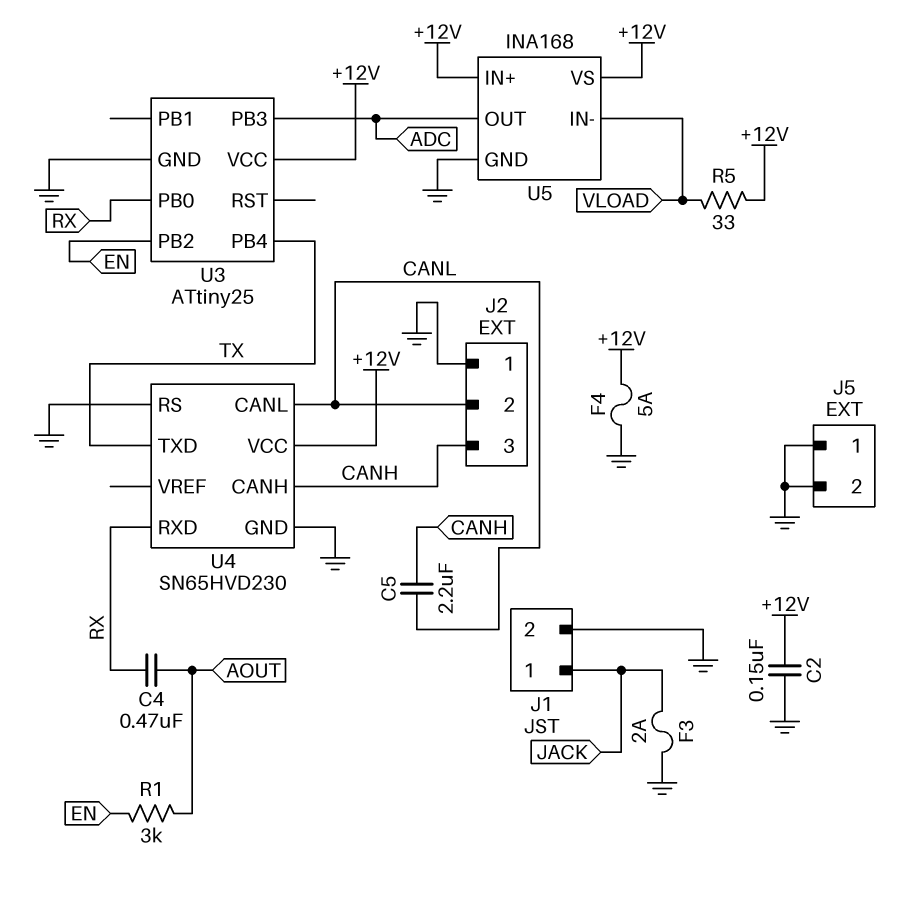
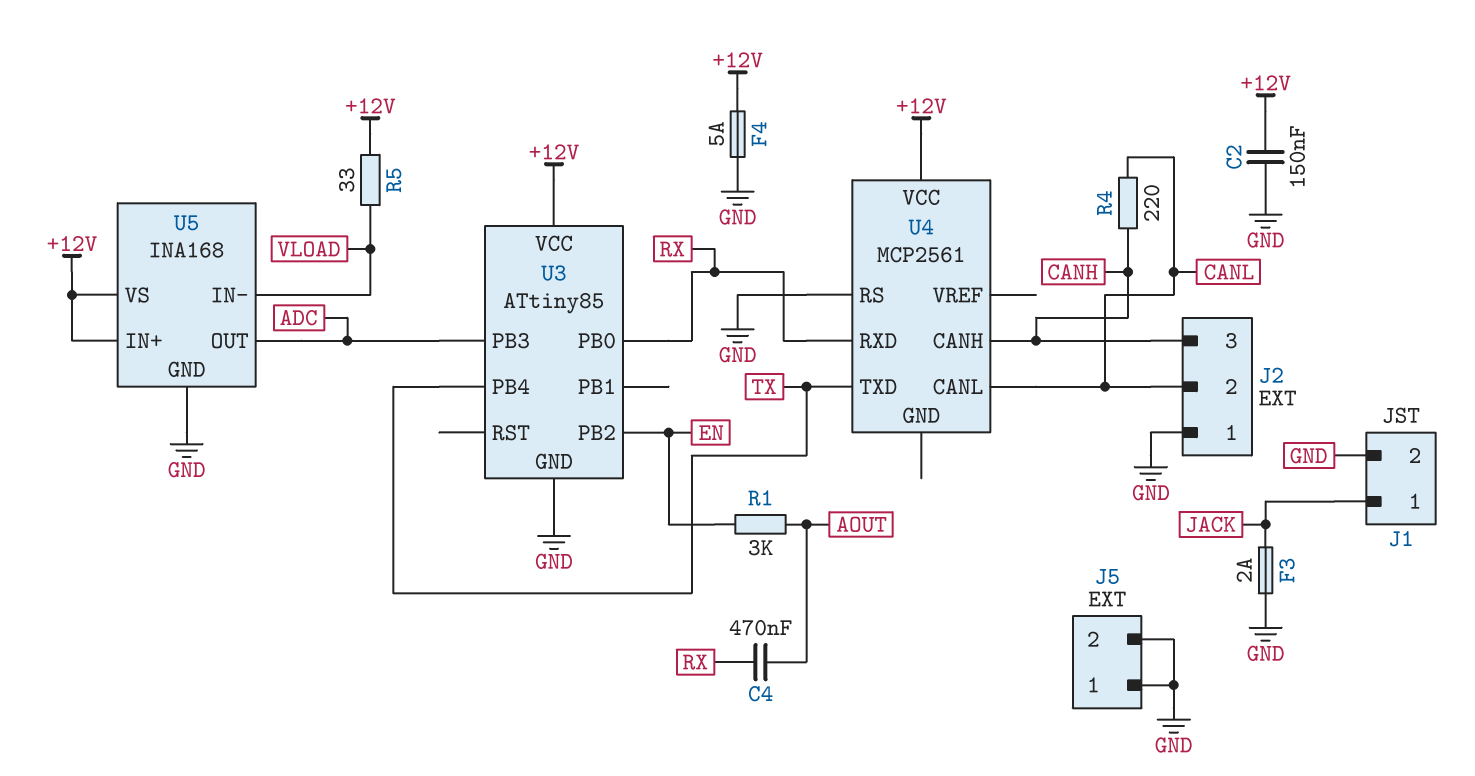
C5: 2.2uF (CANH, CANL) -> none
R4: none -> 220 (CANH, CANL)
U3: ATtiny25 -> ATtiny85
U4: SN65HVD230 -> MCP2561
U4 pin GND: GND -> none

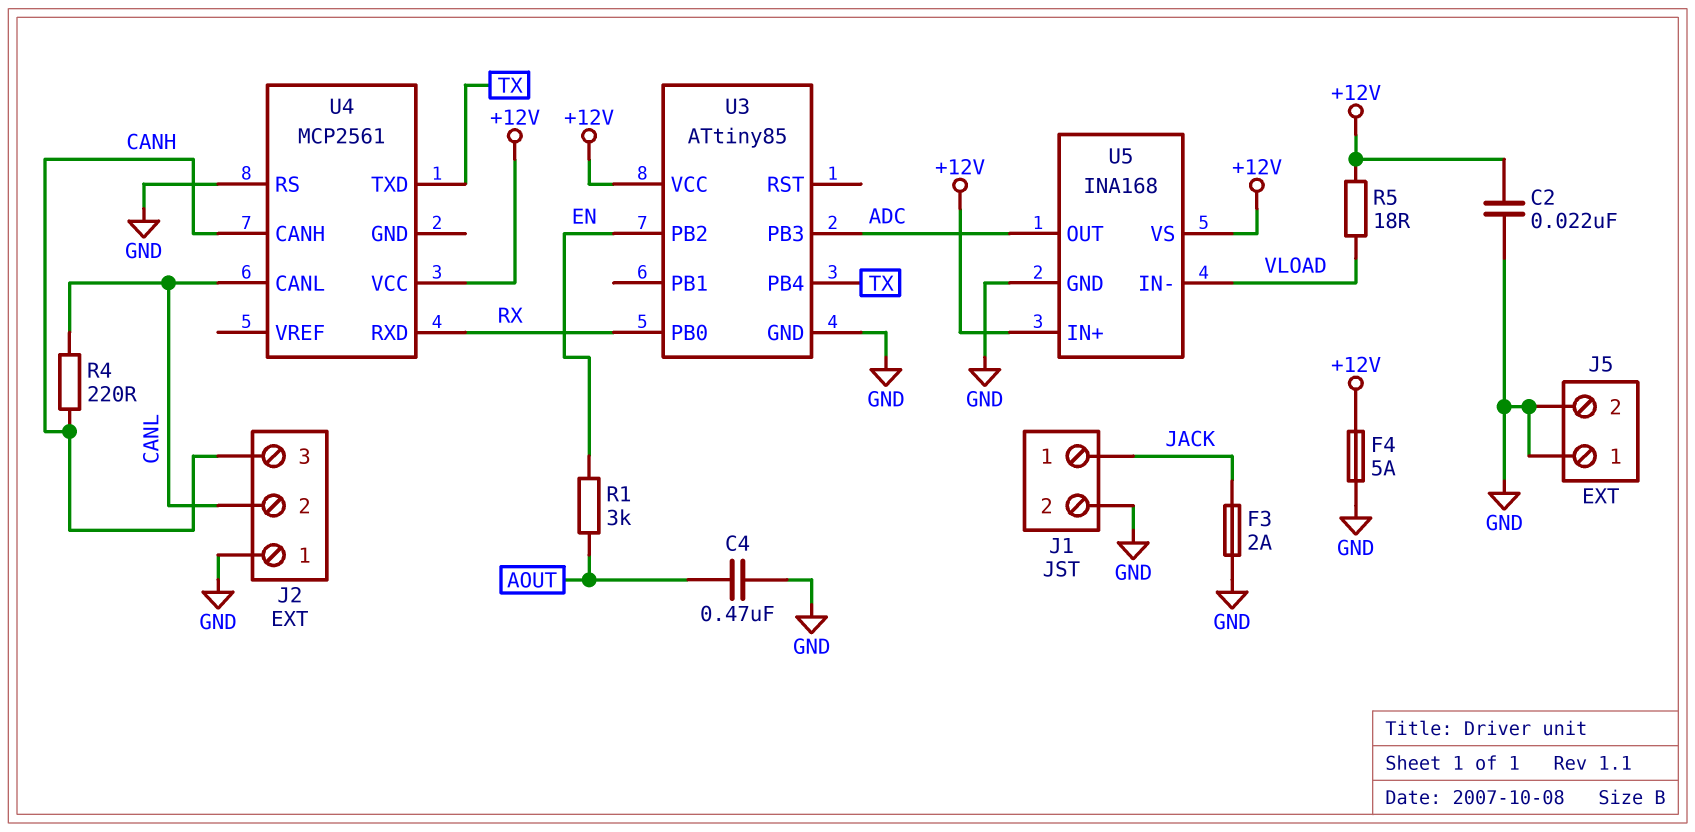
C2: 150nF (+12V, GND) -> 22nF (+12V, GND)
C4: 470nF (AOUT, RX) -> 470nF (AOUT, GND)
R5: 33 (+12V, VLOAD) -> 18 (+12V, VLOAD)

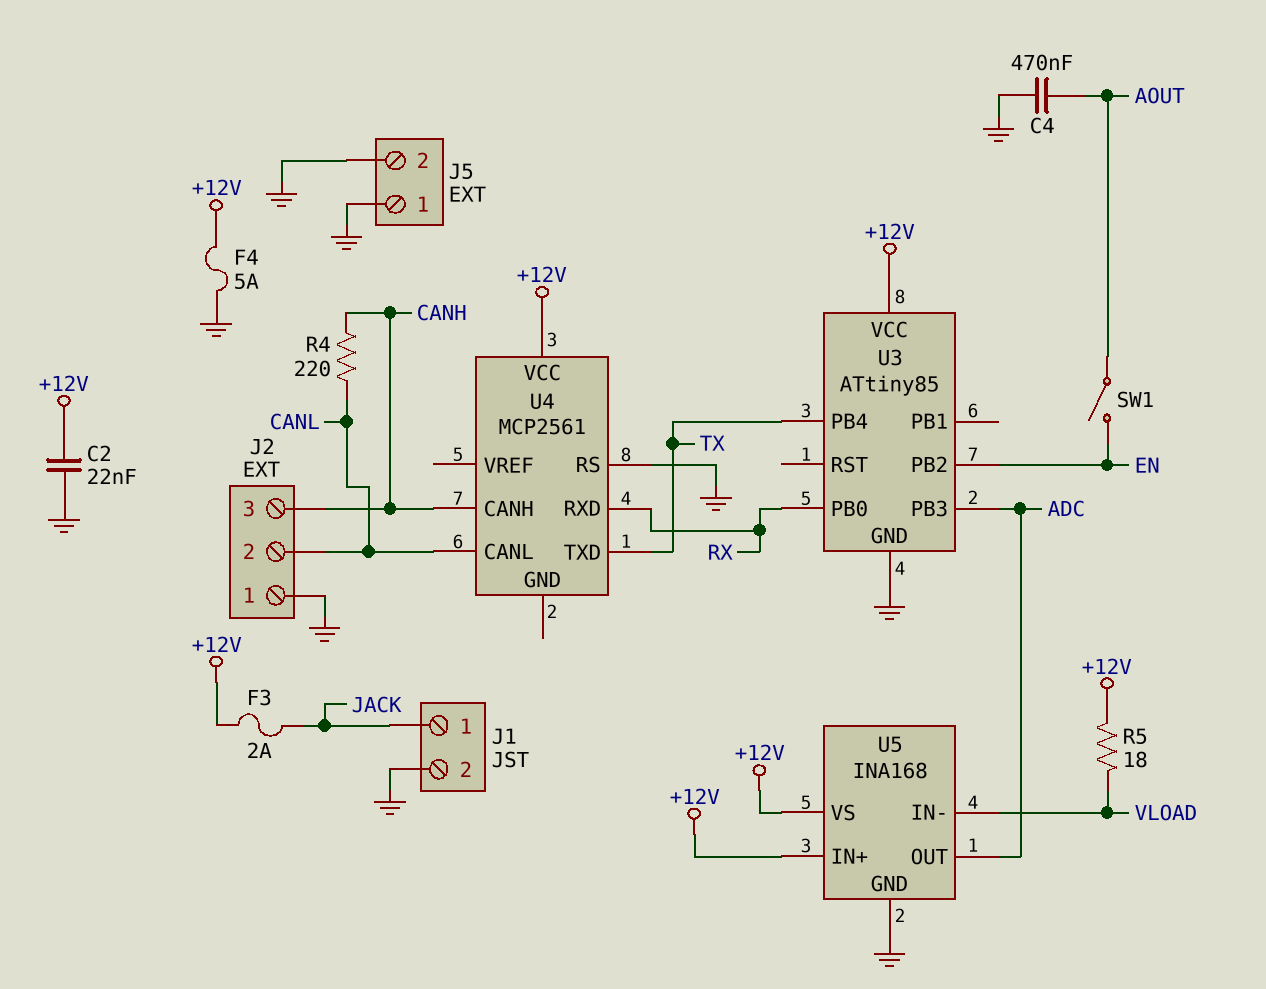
F3: 2A (GND, JACK) -> 2A (+12V, JACK)
R1: 3k (AOUT, EN) -> none
SW1: none -> switch (AOUT, EN)

